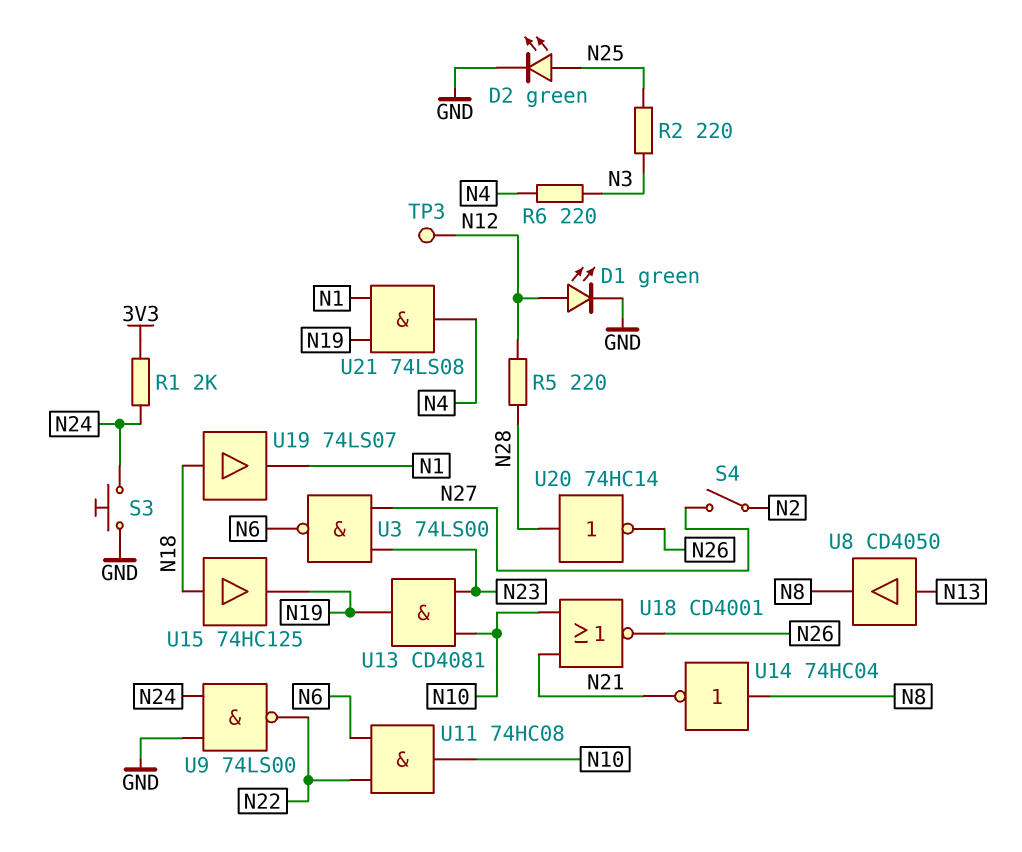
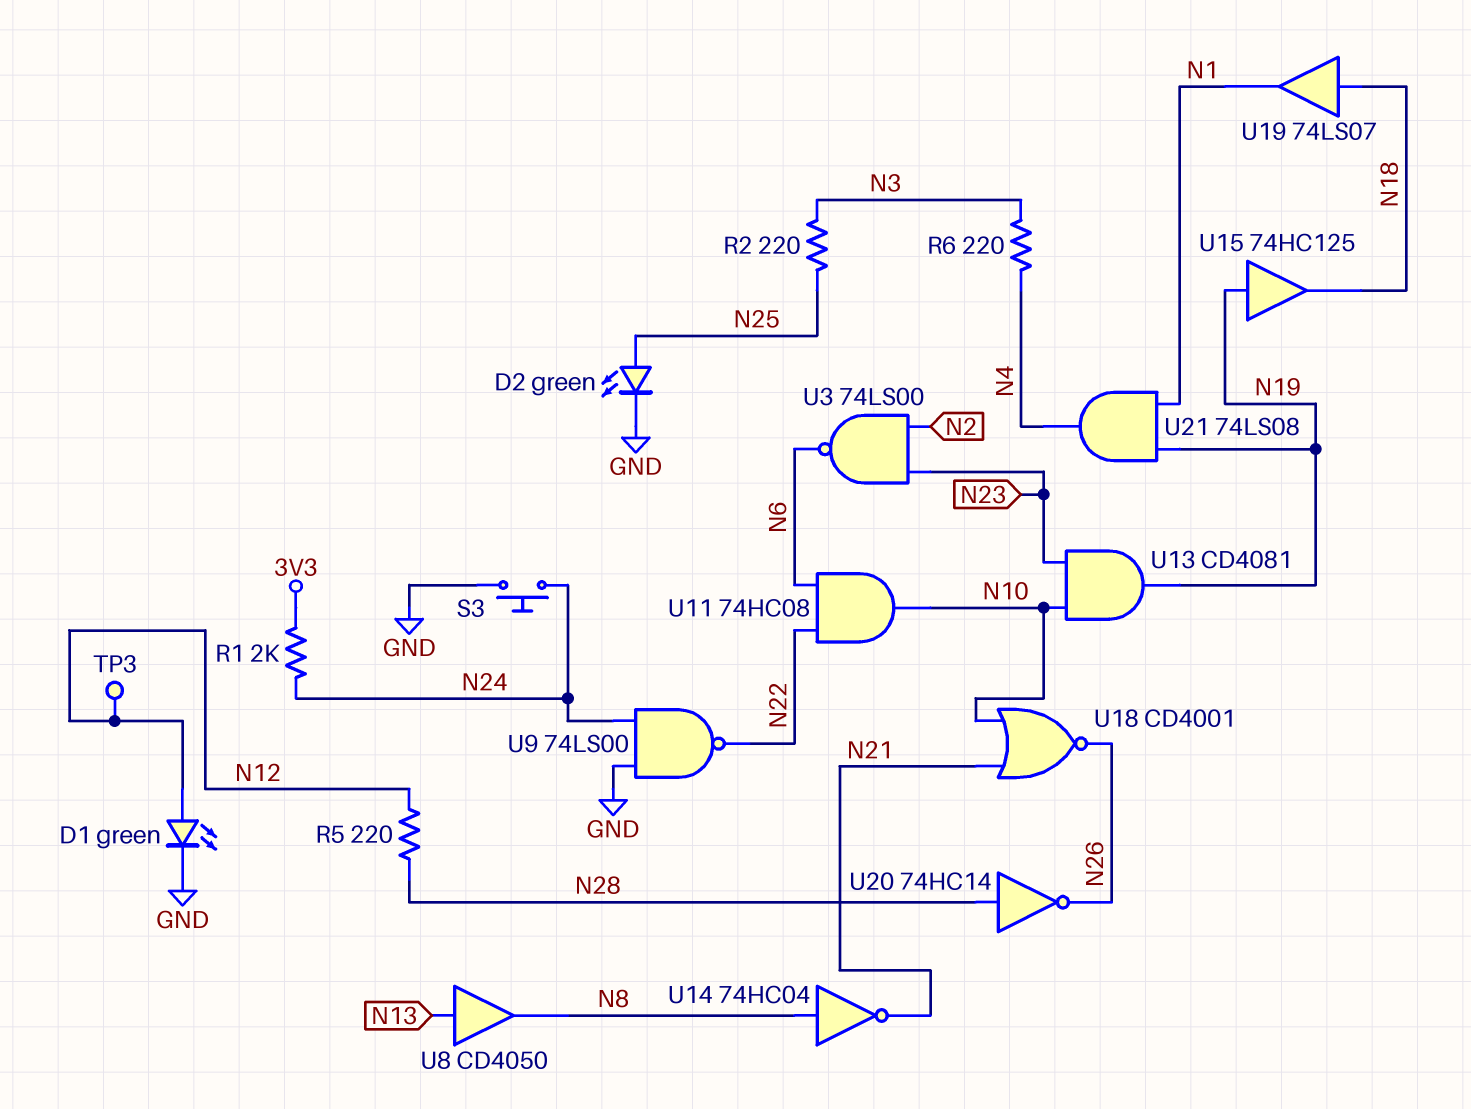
S4: switch (N2, N27) -> none
U3: NAND 74LS00 (in N23, in N27, out N6) -> NAND 74LS00 (in N2, in N23, out N6)
U15: buffer 74HC125 (in N18, out N19) -> buffer 74HC125 (in N19, out N18)

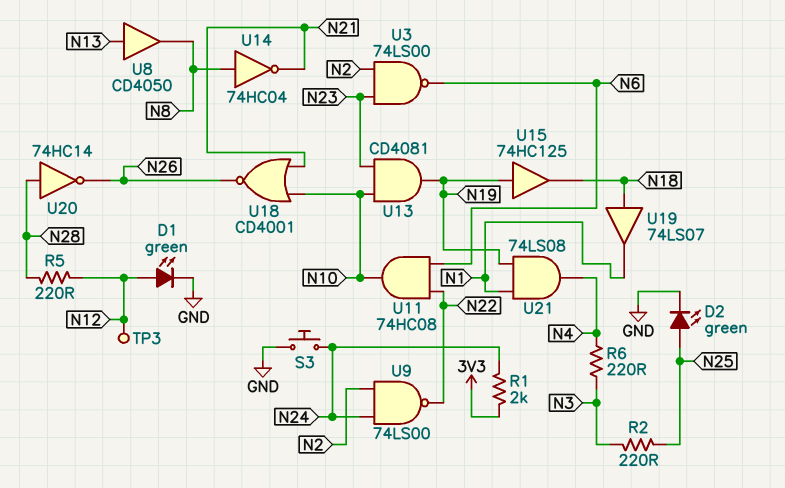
U9: NAND 74LS00 (in GND, in N24, out N22) -> NAND 74LS00 (in N2, in N24, out N22)

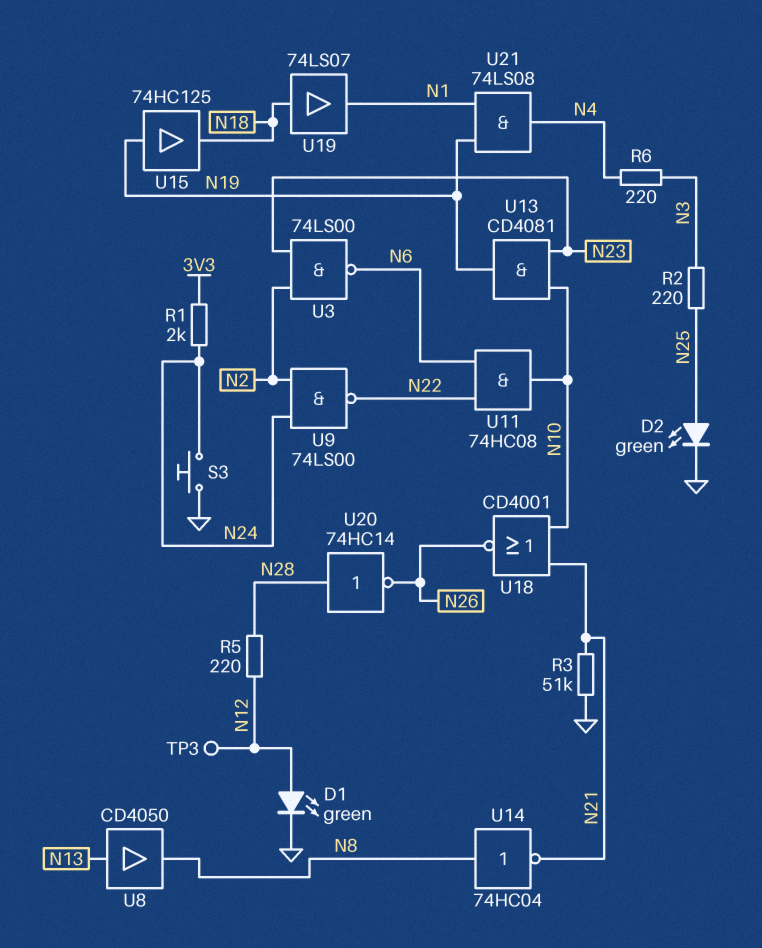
R3: none -> 51k (GND, N21)

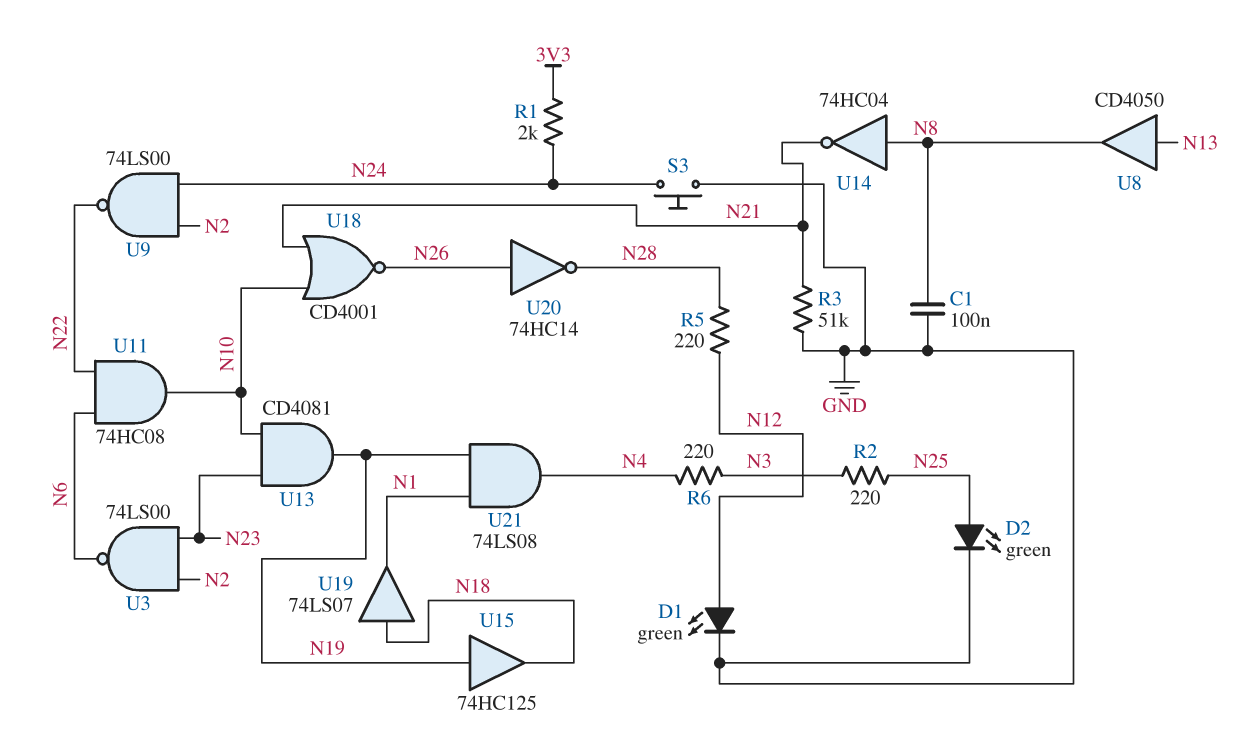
C1: none -> 100nF (GND, N8)
TP3: test point (N12) -> none
U20: NOT 74HC14 (in N28, out N26) -> NOT 74HC14 (in N26, out N28)

